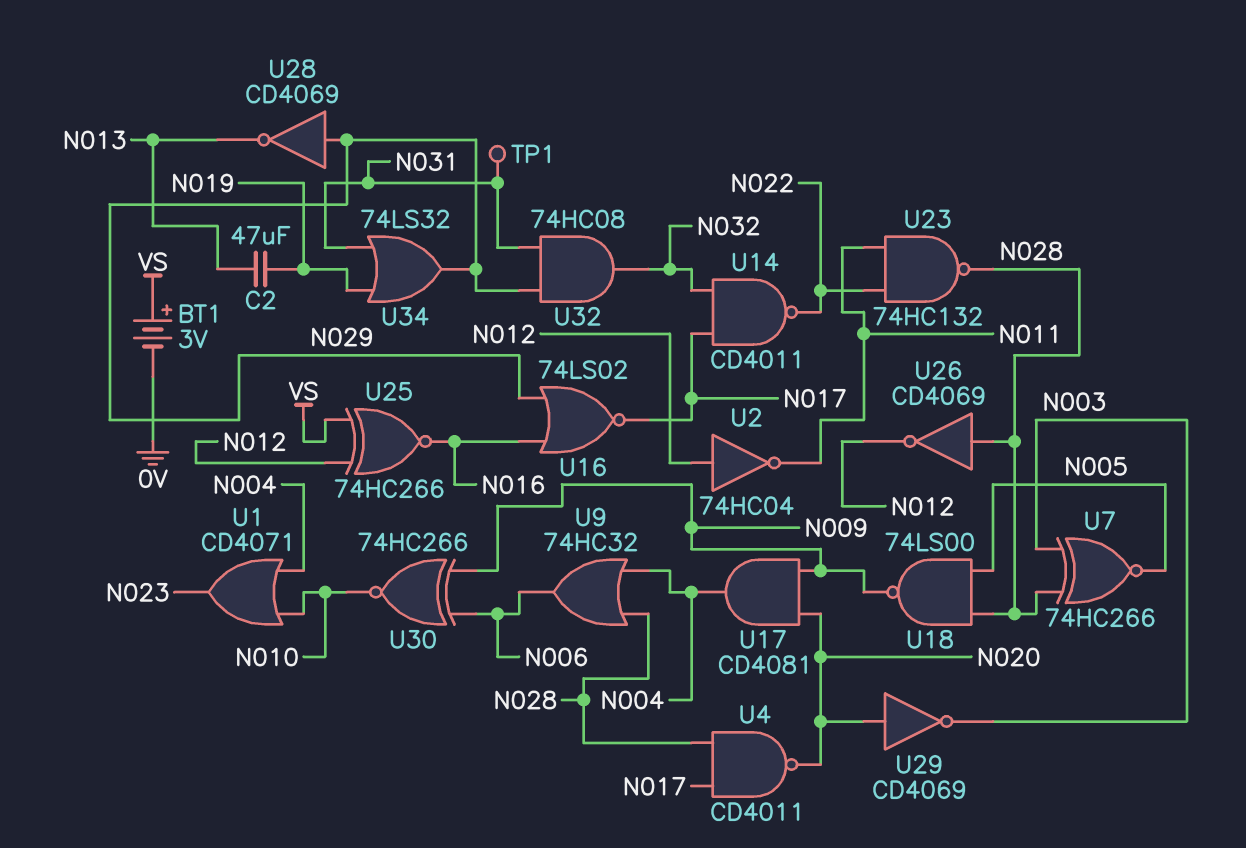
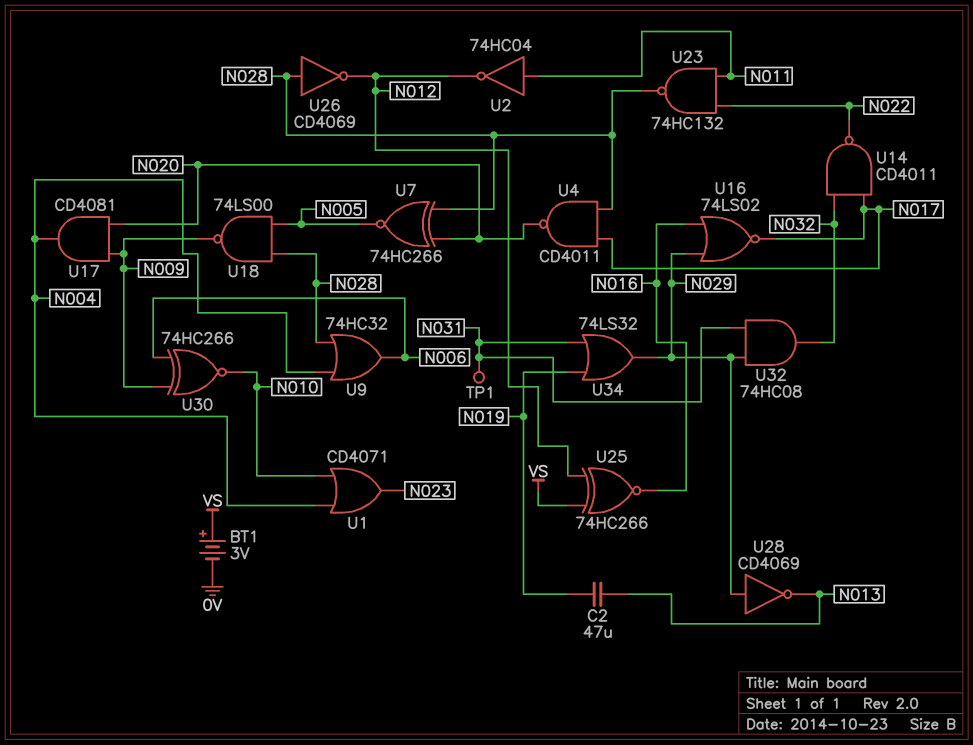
U2: NOT 74HC04 (in N012, out N011) -> NOT 74HC04 (in N011, out N012)
U7: XNOR 74HC266 (in N003, in N028, out N005) -> XNOR 74HC266 (in N020, in N028, out N005)
U29: NOT CD4069 (in N020, out N003) -> none

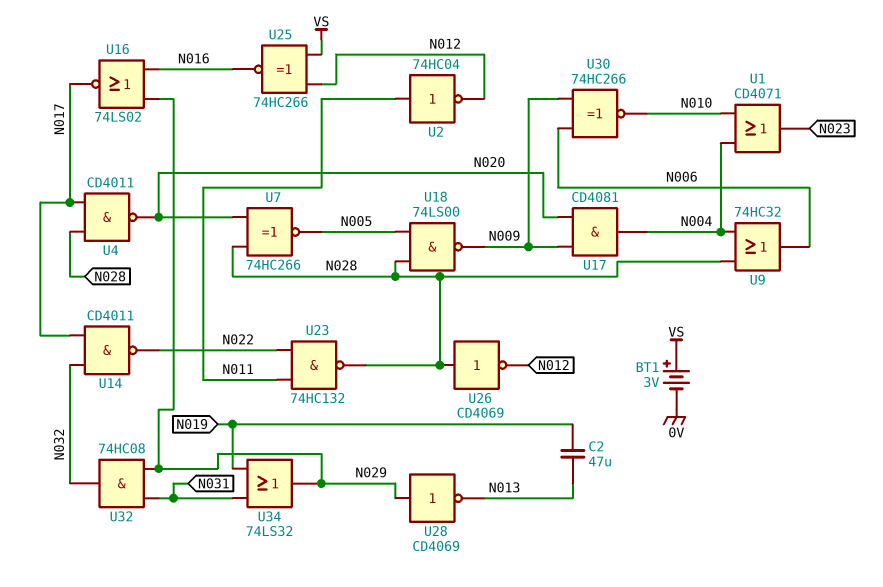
TP1: test point (N031) -> none

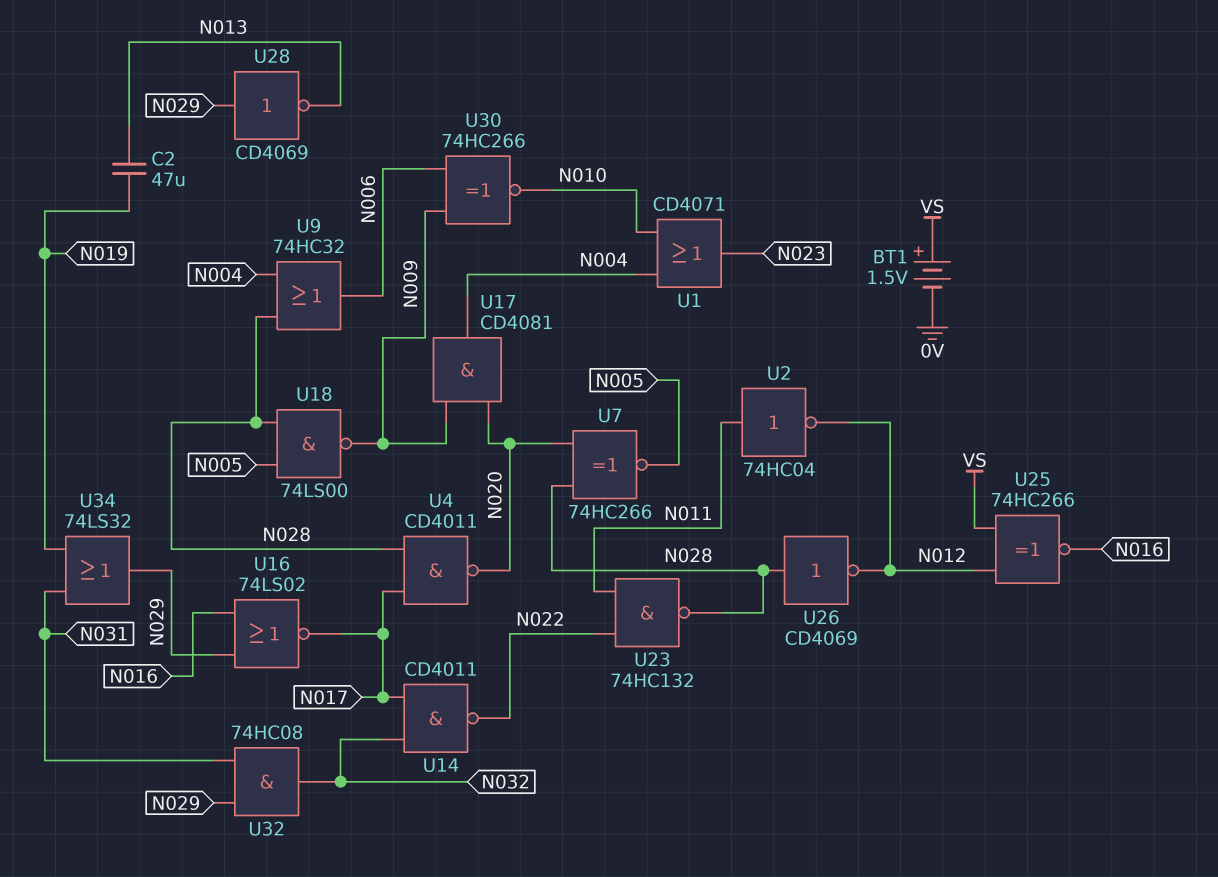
BT1: 3V (plus VS, minus 0V) -> 1.5V (plus VS, minus 0V)

